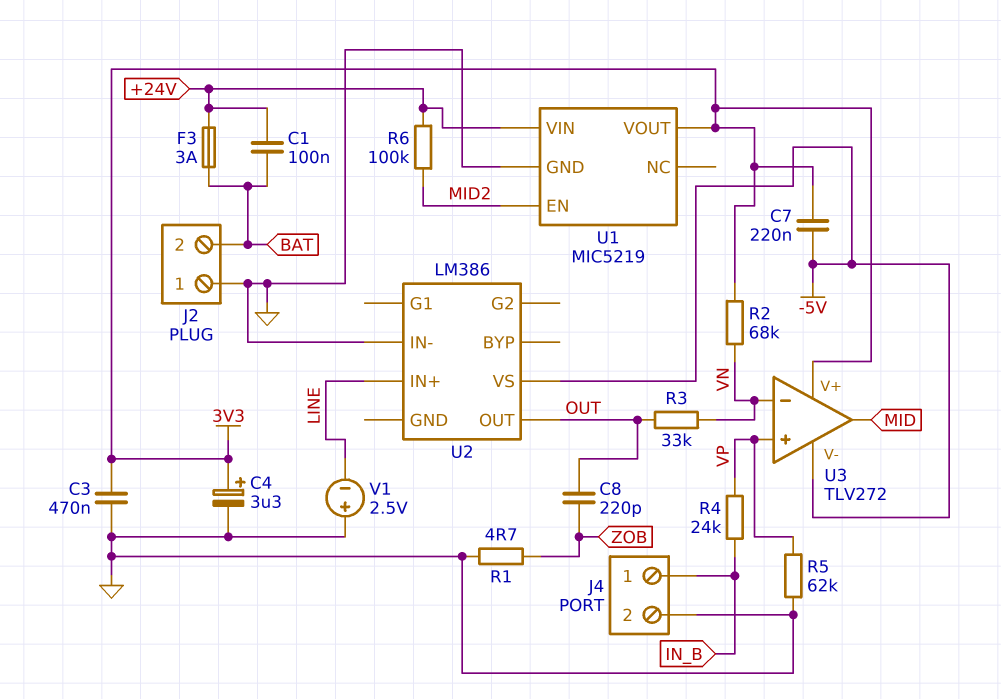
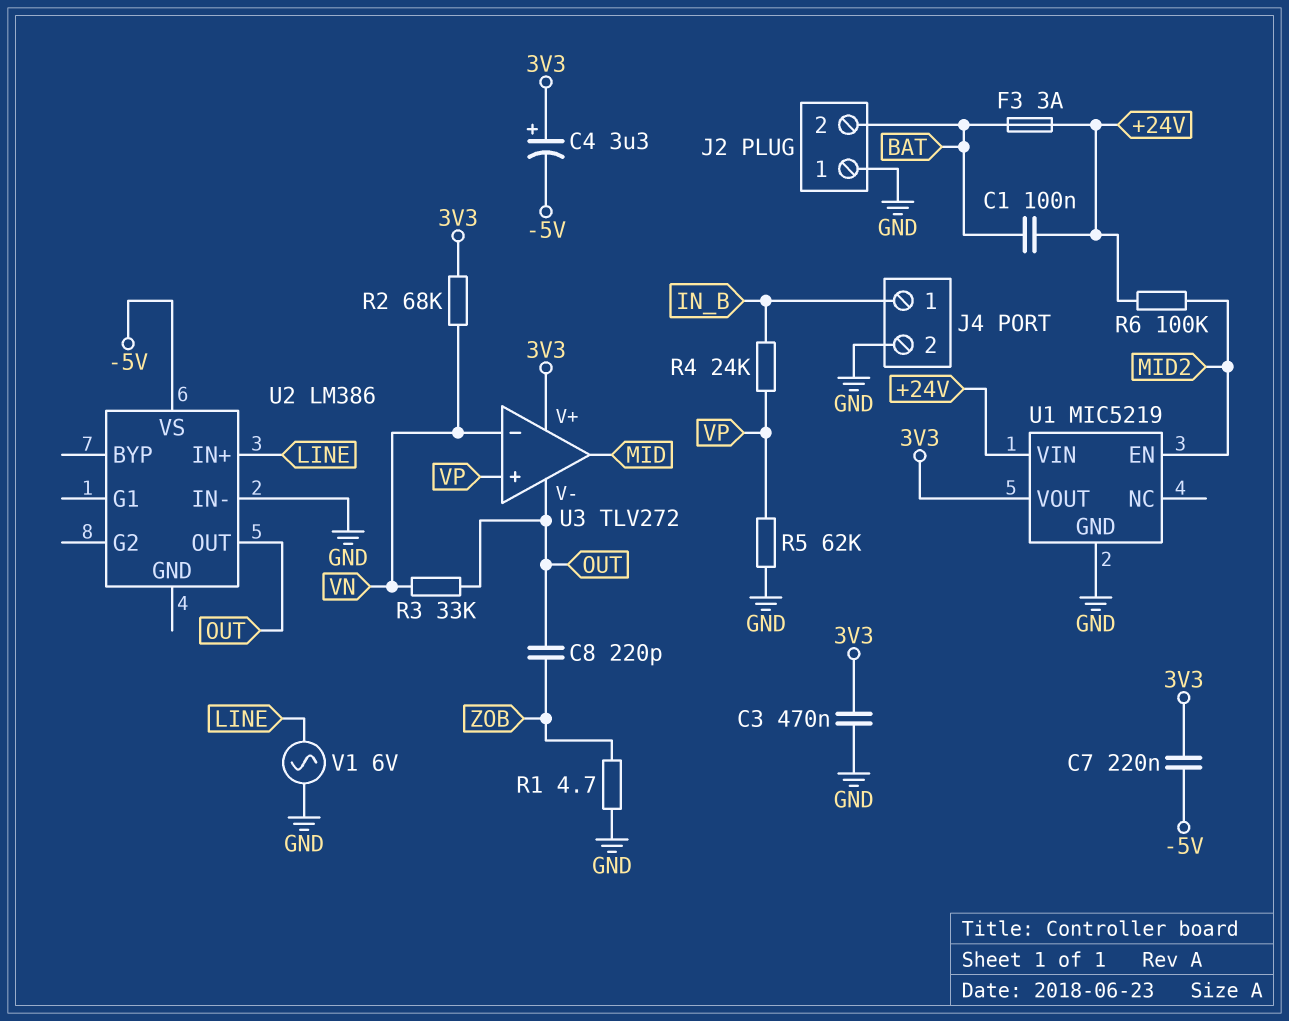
C4: 3.3uF (plus 3V3, minus GND) -> 3.3uF (plus 3V3, minus -5V)
U3 pin V-: -5V -> OUT
V1: 2.5V (plus GND, minus LINE) -> AC 6V (GND, LINE)

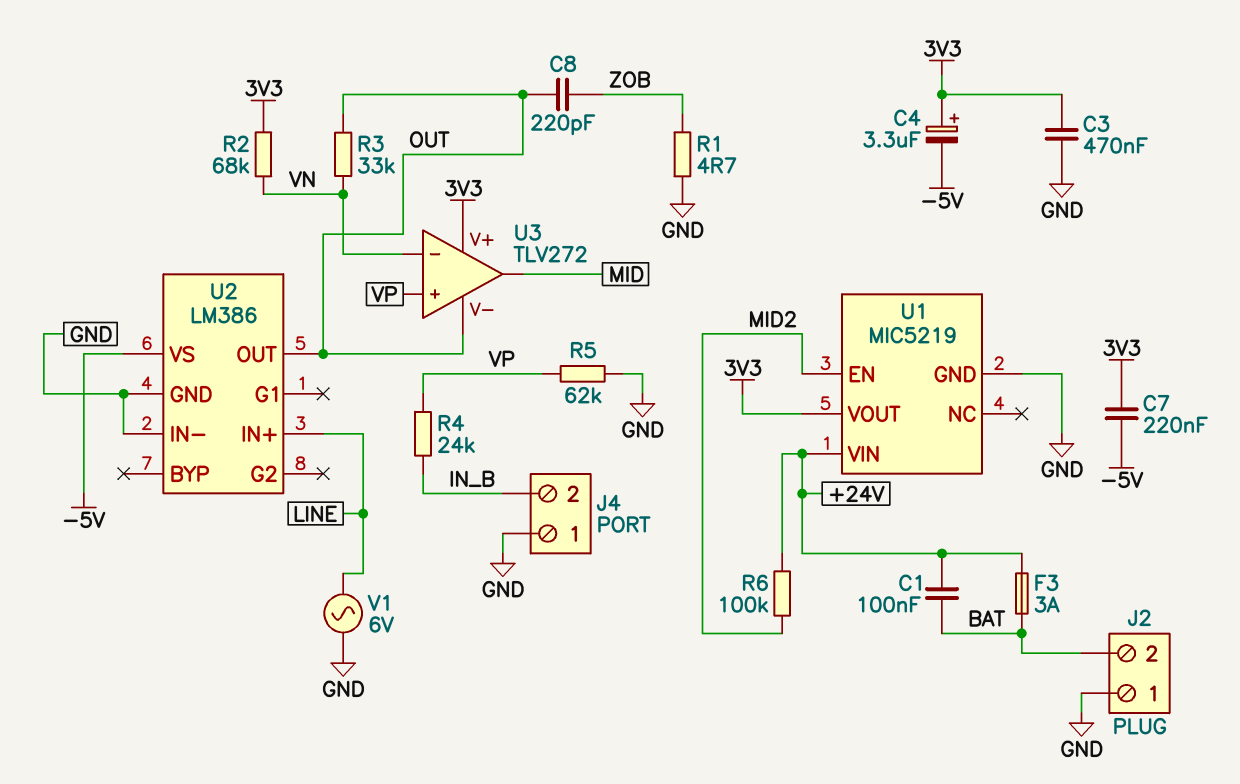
J4 pin 1: IN_B -> GND
J4 pin 2: GND -> IN_B
U2 pin GND: none -> GND

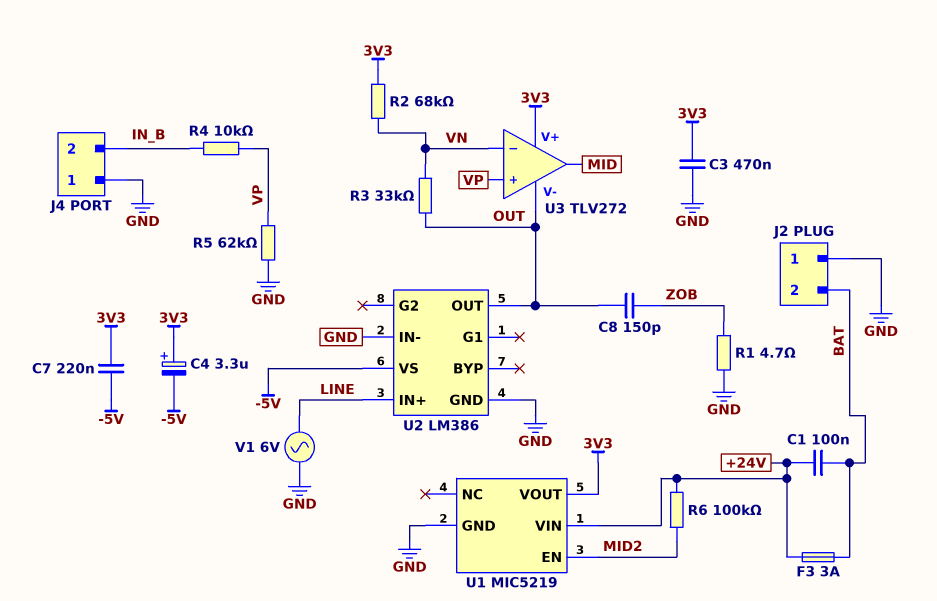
C8: 220pF (OUT, ZOB) -> 150pF (OUT, ZOB)
R4: 24k (IN_B, VP) -> 10k (IN_B, VP)

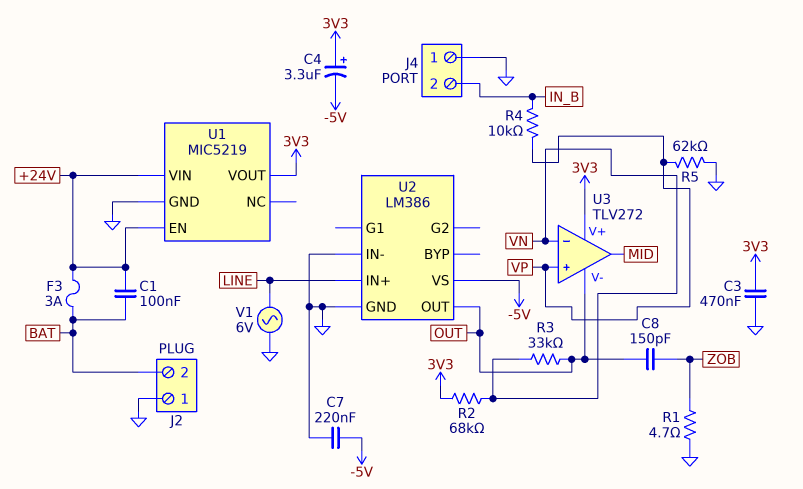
C7: 220nF (-5V, 3V3) -> 220nF (-5V, GND)
R6: 100k (+24V, MID2) -> none
U1 pin EN: MID2 -> +24V

